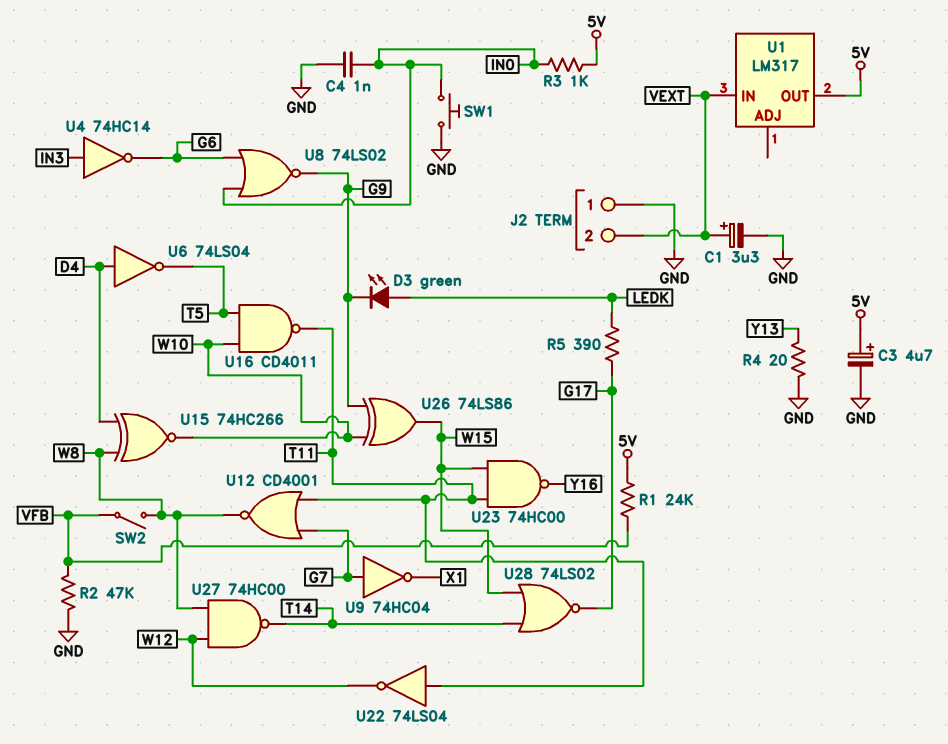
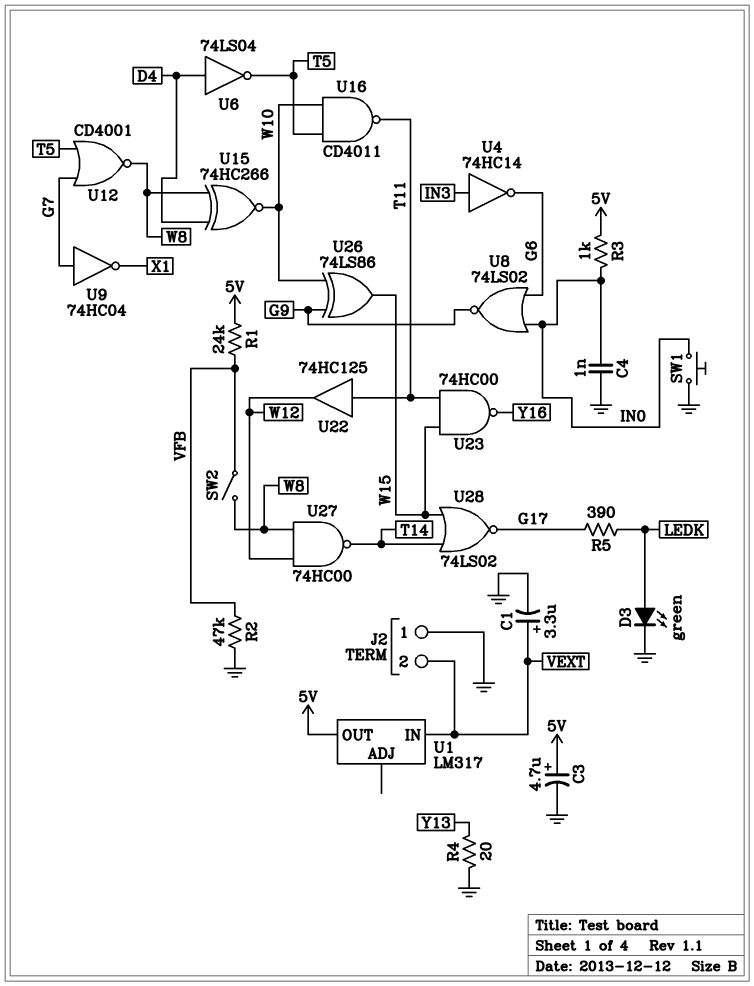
D3: LED green (A LEDK, K G9) -> LED green (A LEDK, K GND)
U12: NOR CD4001 (in G7, in T11, out W8) -> NOR CD4001 (in G7, in T5, out W8)
U22: NOT 74LS04 (in T11, out W12) -> buffer 74HC125 (in T11, out W12)

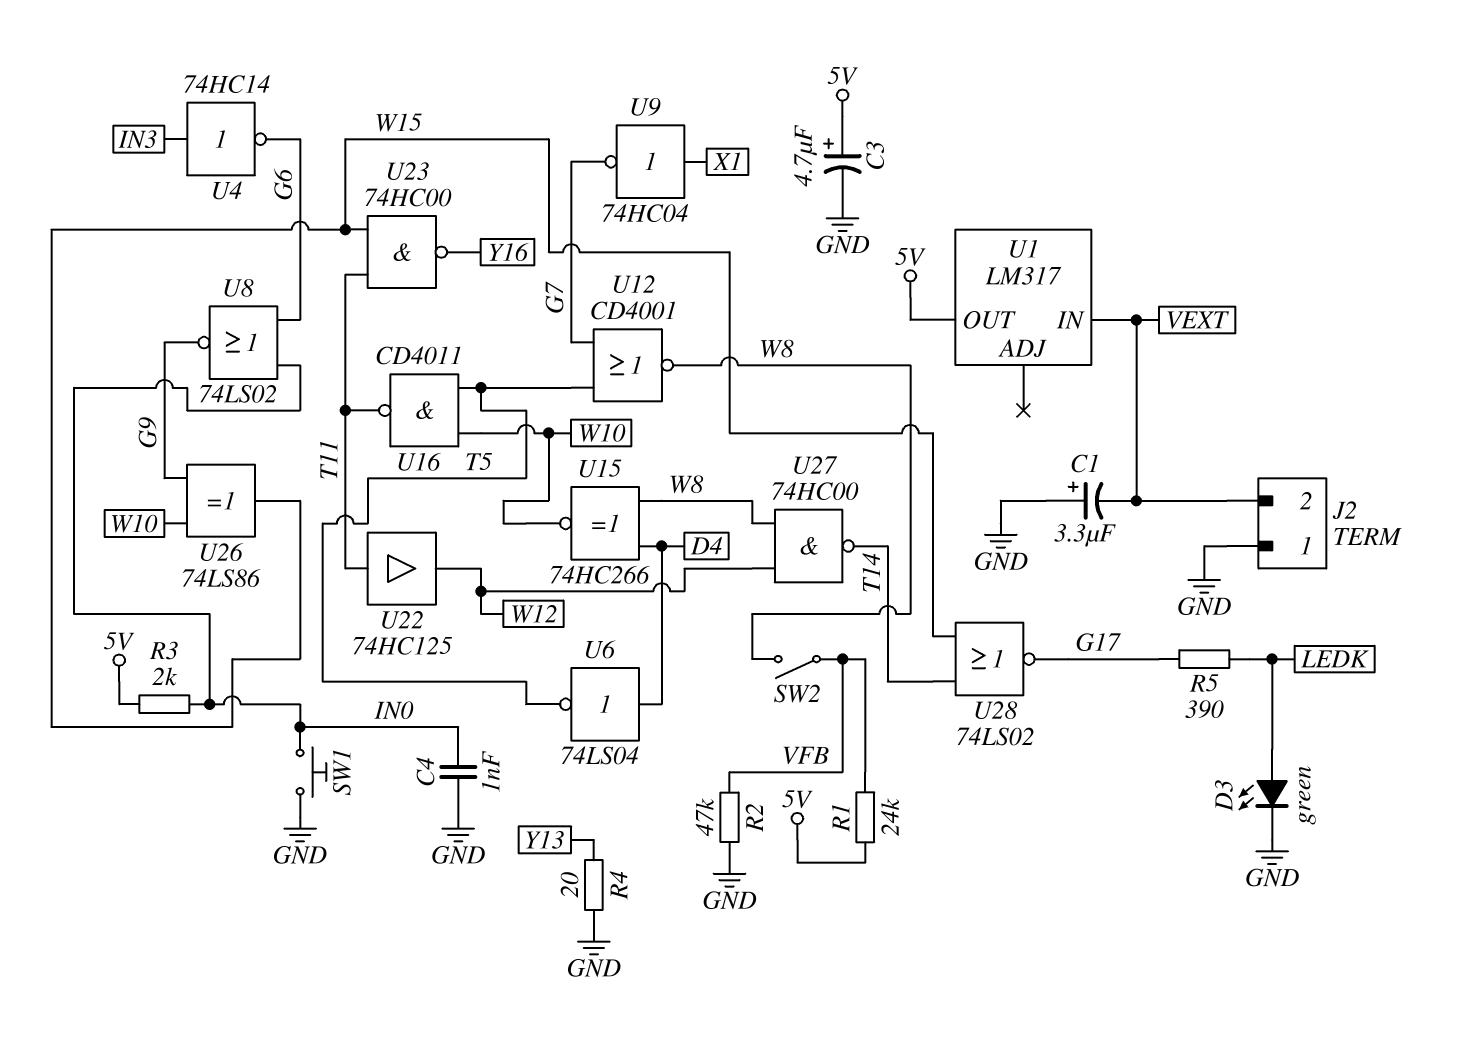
C1: 3.3uF (plus VEXT, minus GND) -> 3.3uF (plus GND, minus VEXT)
R3: 1k (5V, IN0) -> 2k (5V, IN0)
U9: NOT 74HC04 (in G7, out X1) -> NOT 74HC04 (in X1, out G7)

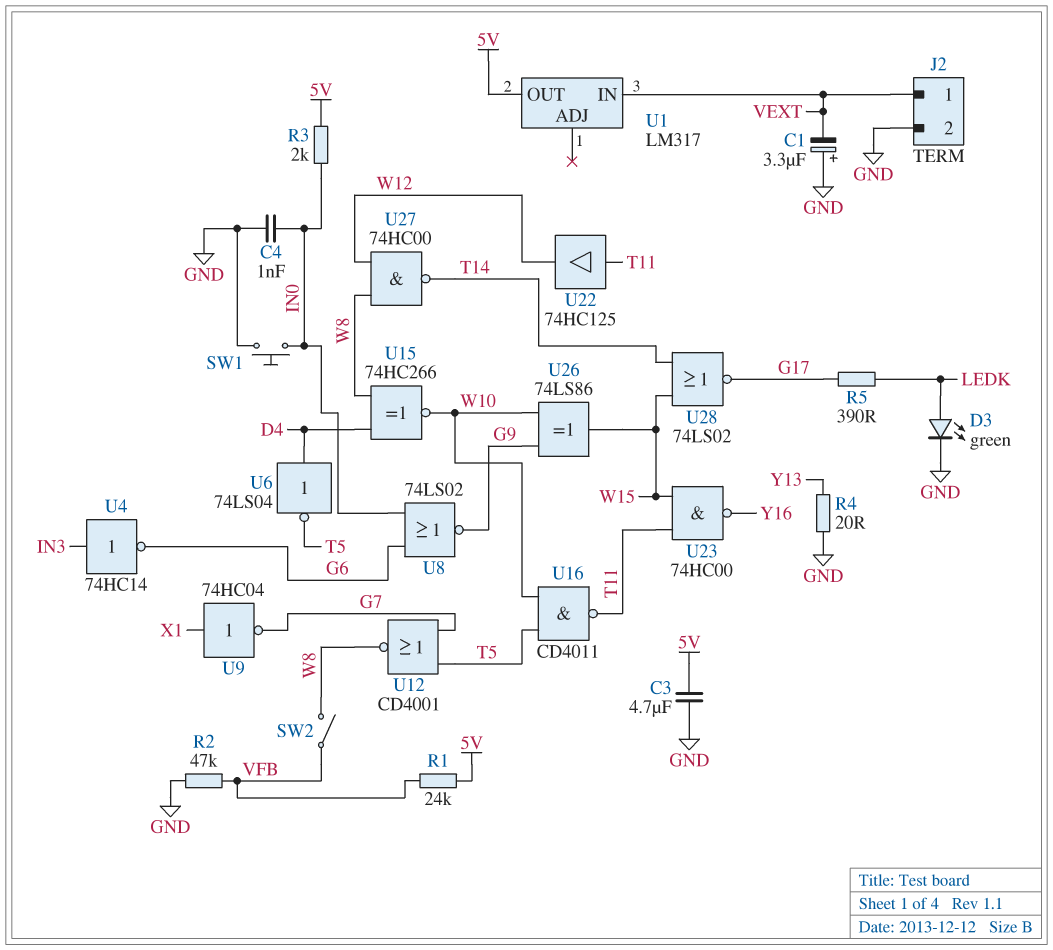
C3: 4.7uF (plus 5V, minus GND) -> 4.7uF (5V, GND)
J2 pin 1: GND -> VEXT
J2 pin 2: VEXT -> GND

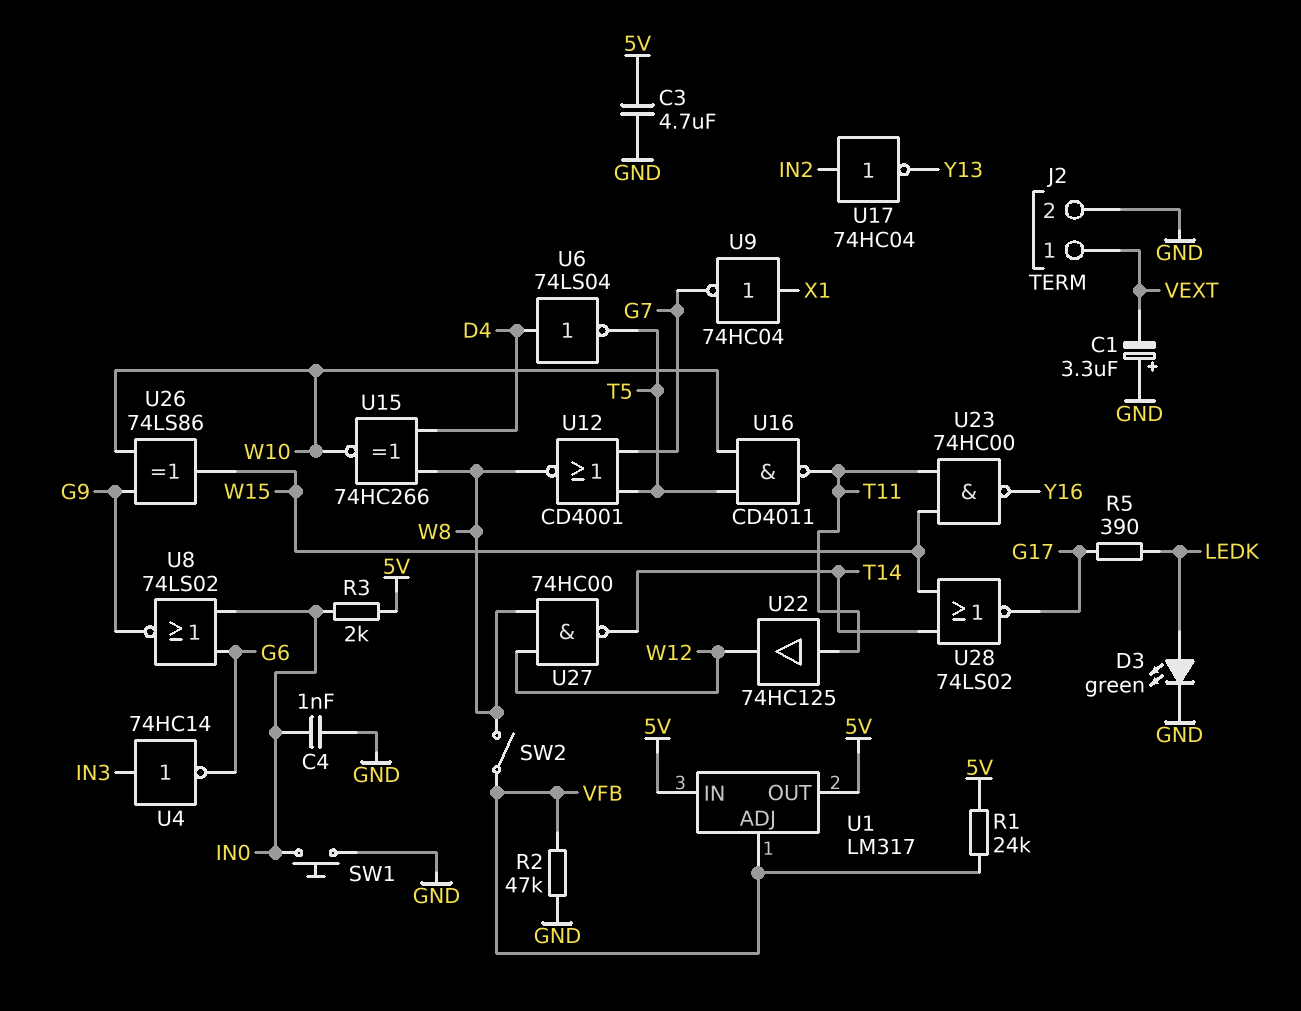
R4: 20 (GND, Y13) -> none
U1 pin ADJ: none -> VFB
U1 pin IN: VEXT -> 5V
U17: none -> NOT 74HC04 (in IN2, out Y13)

